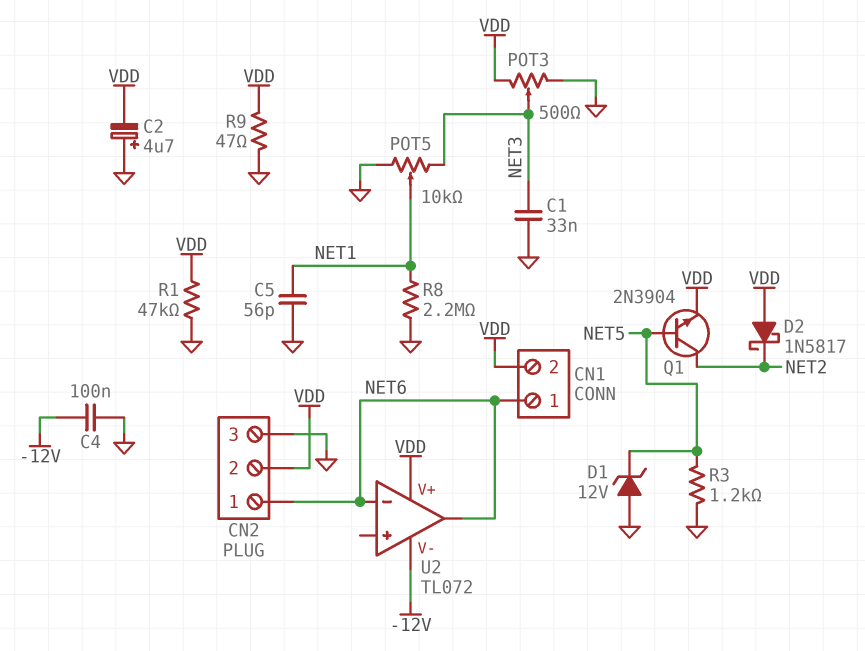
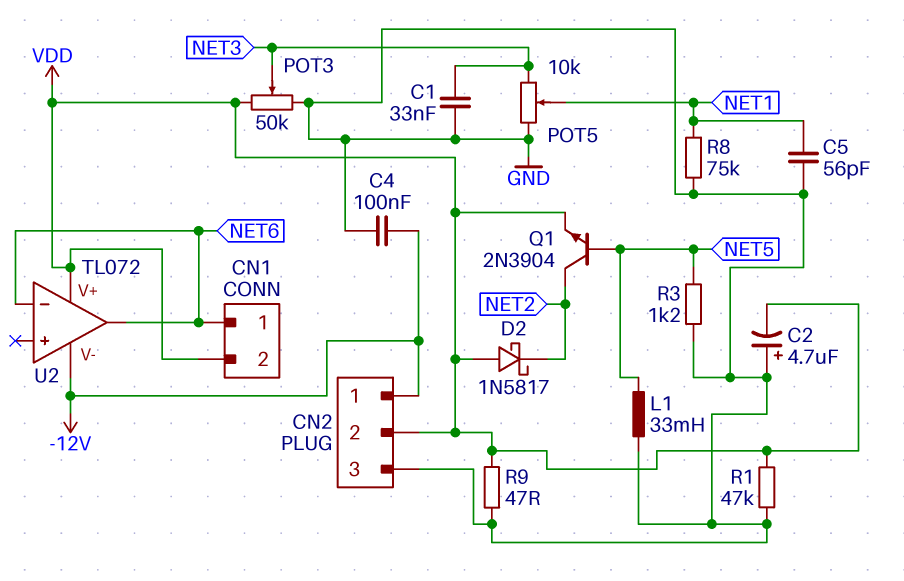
CN2 pin 1: NET6 -> -12V
D1: zener 12V (A GND, K NET5) -> none
L1: none -> 33mH (GND, NET5)
POT3: 500 (GND, VDD, wiper NET3) -> 50k (GND, VDD, wiper NET3)
R8: 2.2M (GND, NET1) -> 75k (GND, NET1)

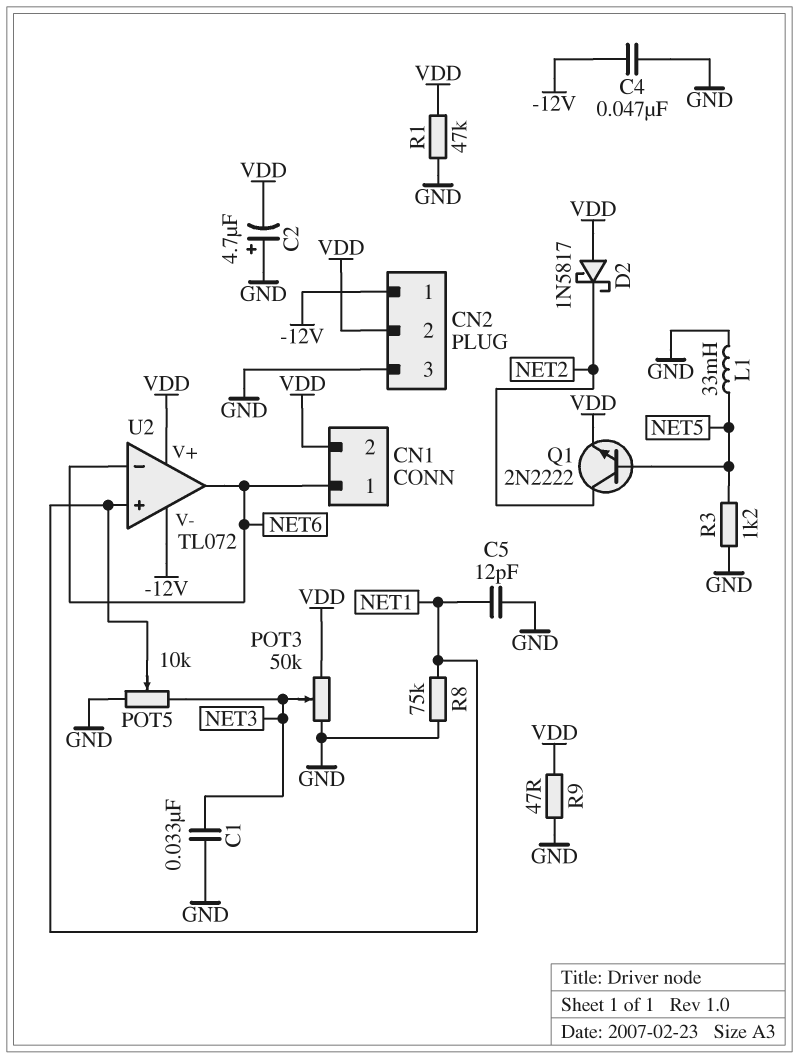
C4: 100nF (-12V, GND) -> 47nF (-12V, GND)
C5: 56pF (GND, NET1) -> 12pF (GND, NET1)
Q1: NPN 2N3904 (B NET5, C NET2, E VDD) -> NPN 2N2222 (B NET5, C NET2, E VDD)
U2 pin in+: none -> NET1

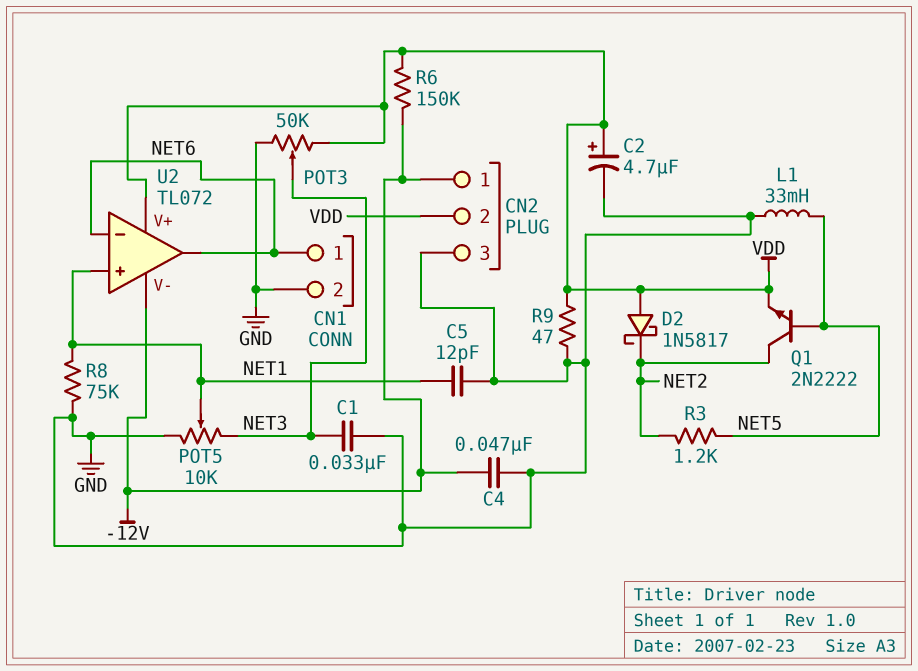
C2: 4.7uF (plus GND, minus VDD) -> 4.7uF (plus VDD, minus GND)
CN1 pin 2: VDD -> GND
R1: 47k (GND, VDD) -> none
R3: 1.2k (GND, NET5) -> 1.2k (NET2, NET5)
R6: none -> 150k (-12V, VDD)

